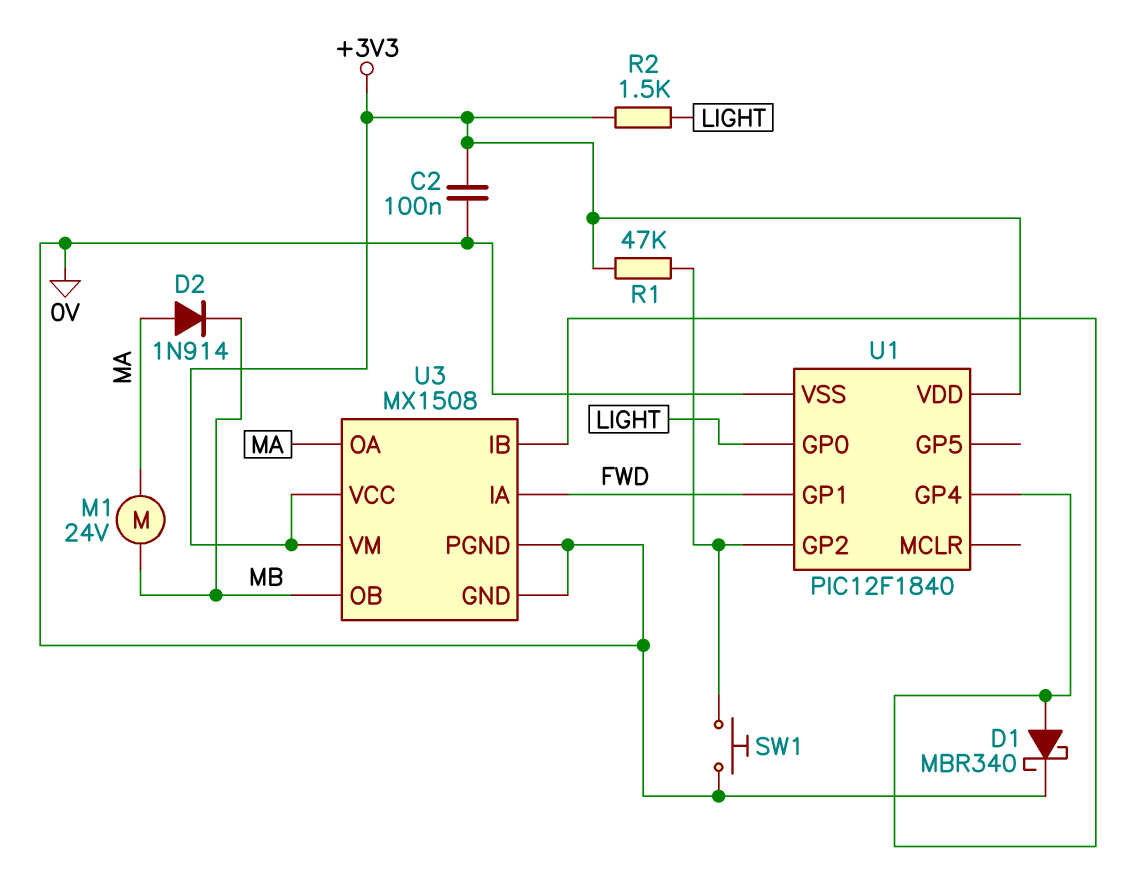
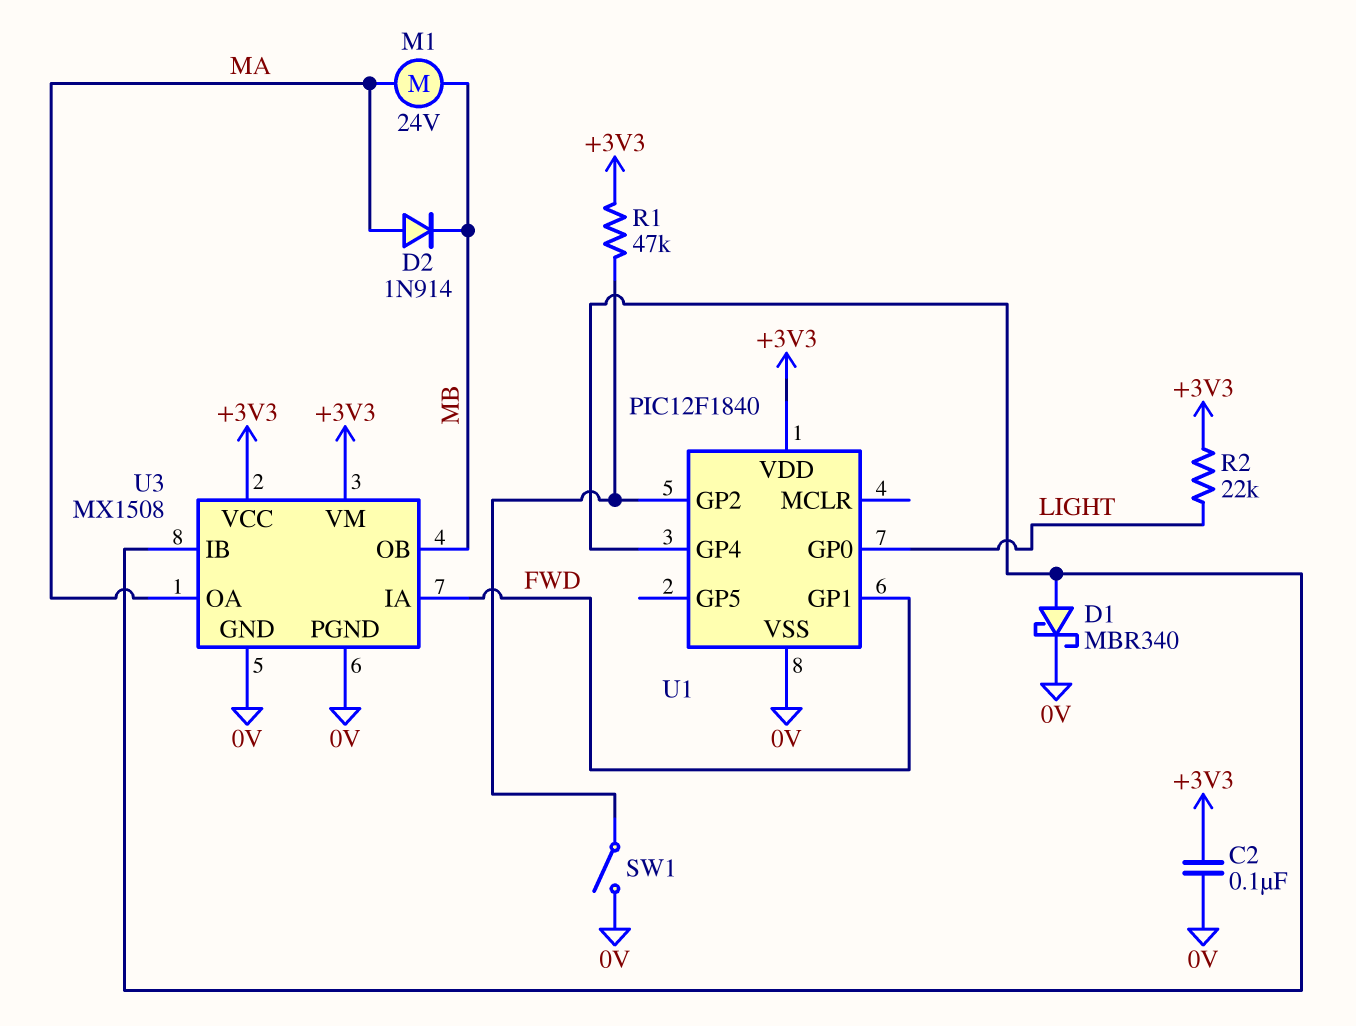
R2: 1.5k (+3V3, LIGHT) -> 22k (+3V3, LIGHT)
SW1: button (0V, U1/GP2) -> switch (0V, U1/GP2)

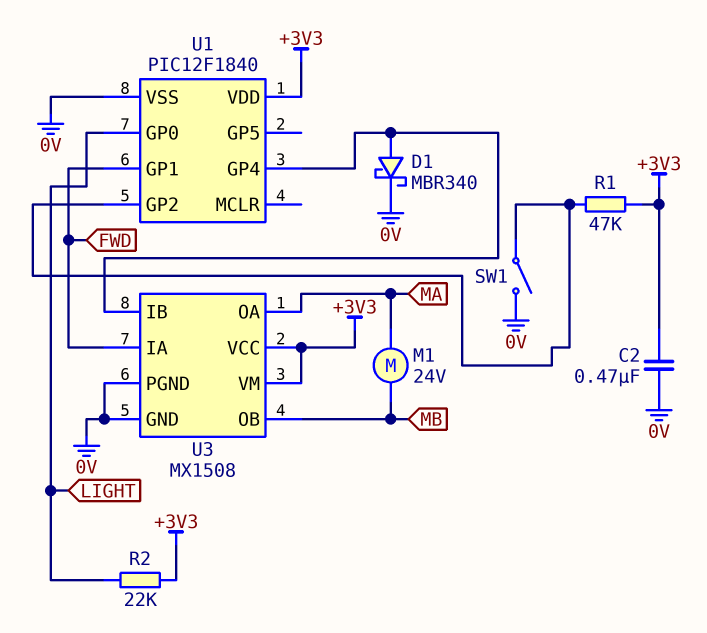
C2: 100nF (+3V3, 0V) -> 470nF (+3V3, 0V)
D2: diode 1N914 (A MA, K MB) -> none

